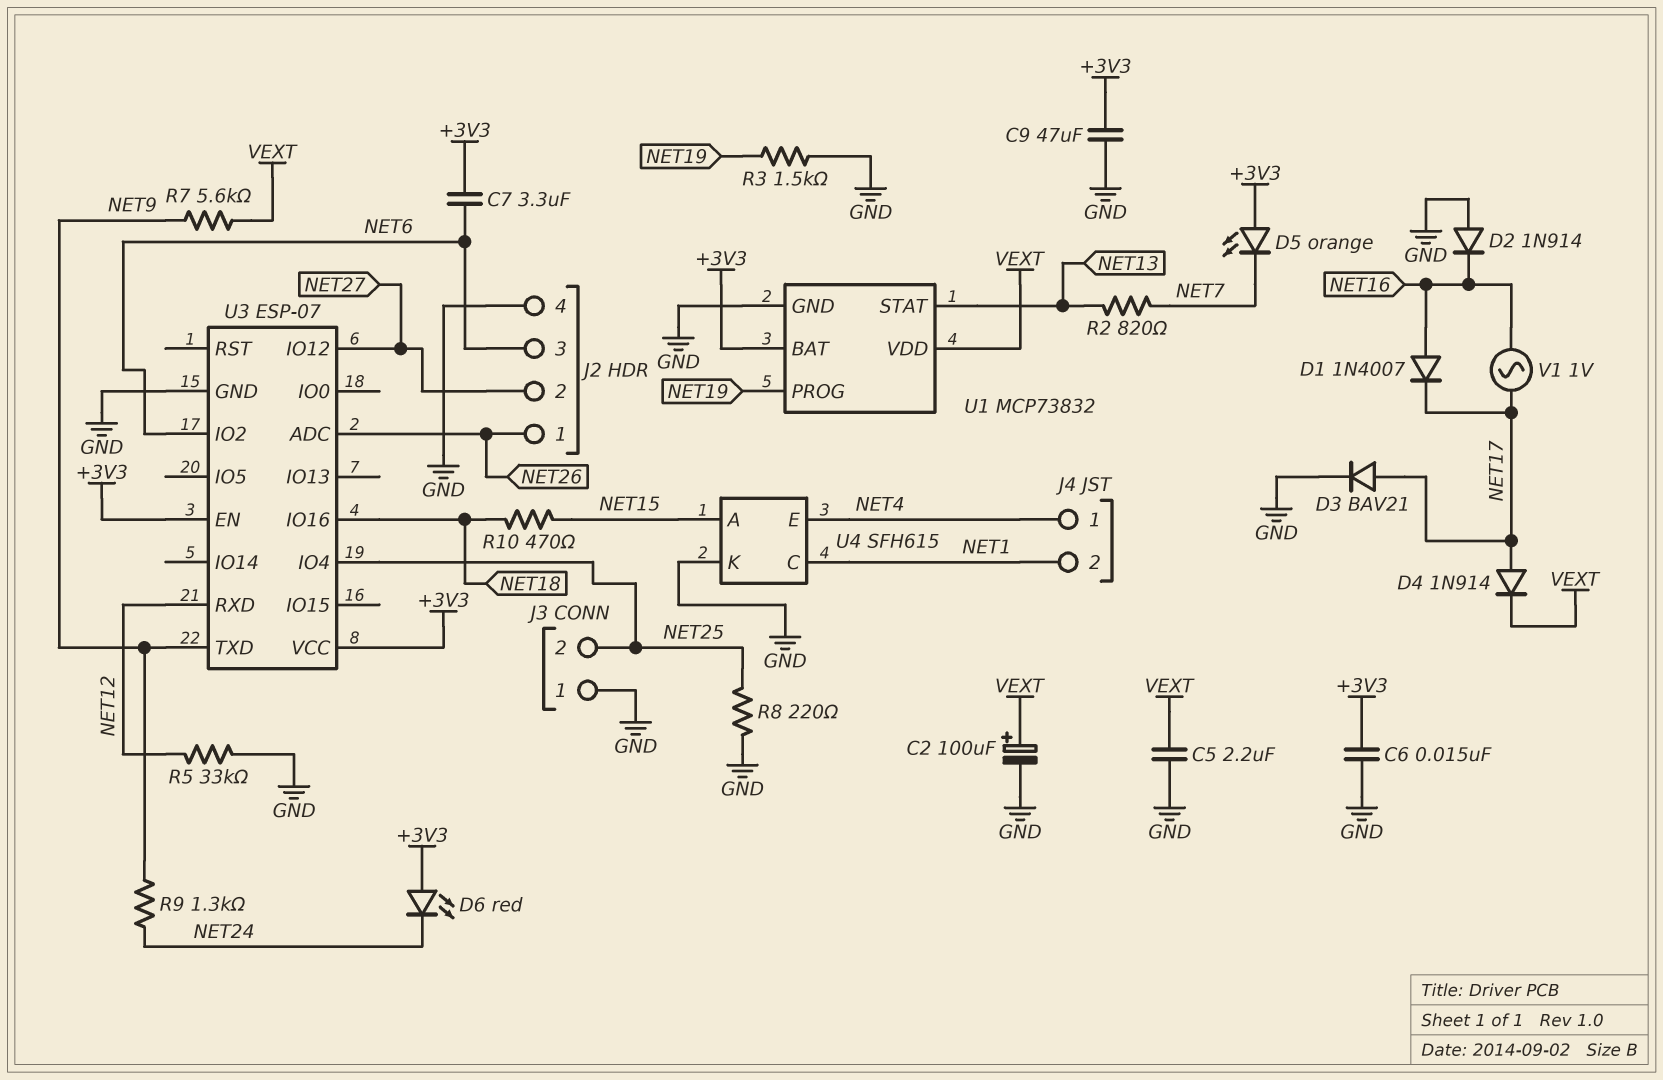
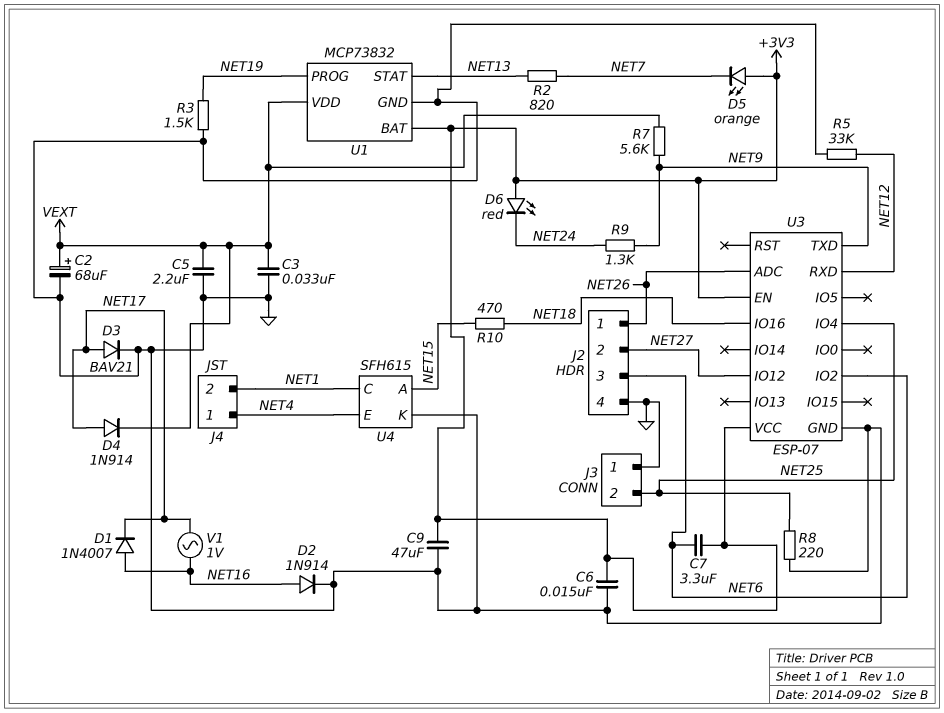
C2: 100uF (plus VEXT, minus GND) -> 68uF (plus VEXT, minus GND)
C3: none -> 33nF (GND, VEXT)
D2: diode 1N914 (A GND, K NET16) -> diode 1N914 (A NET16, K GND)

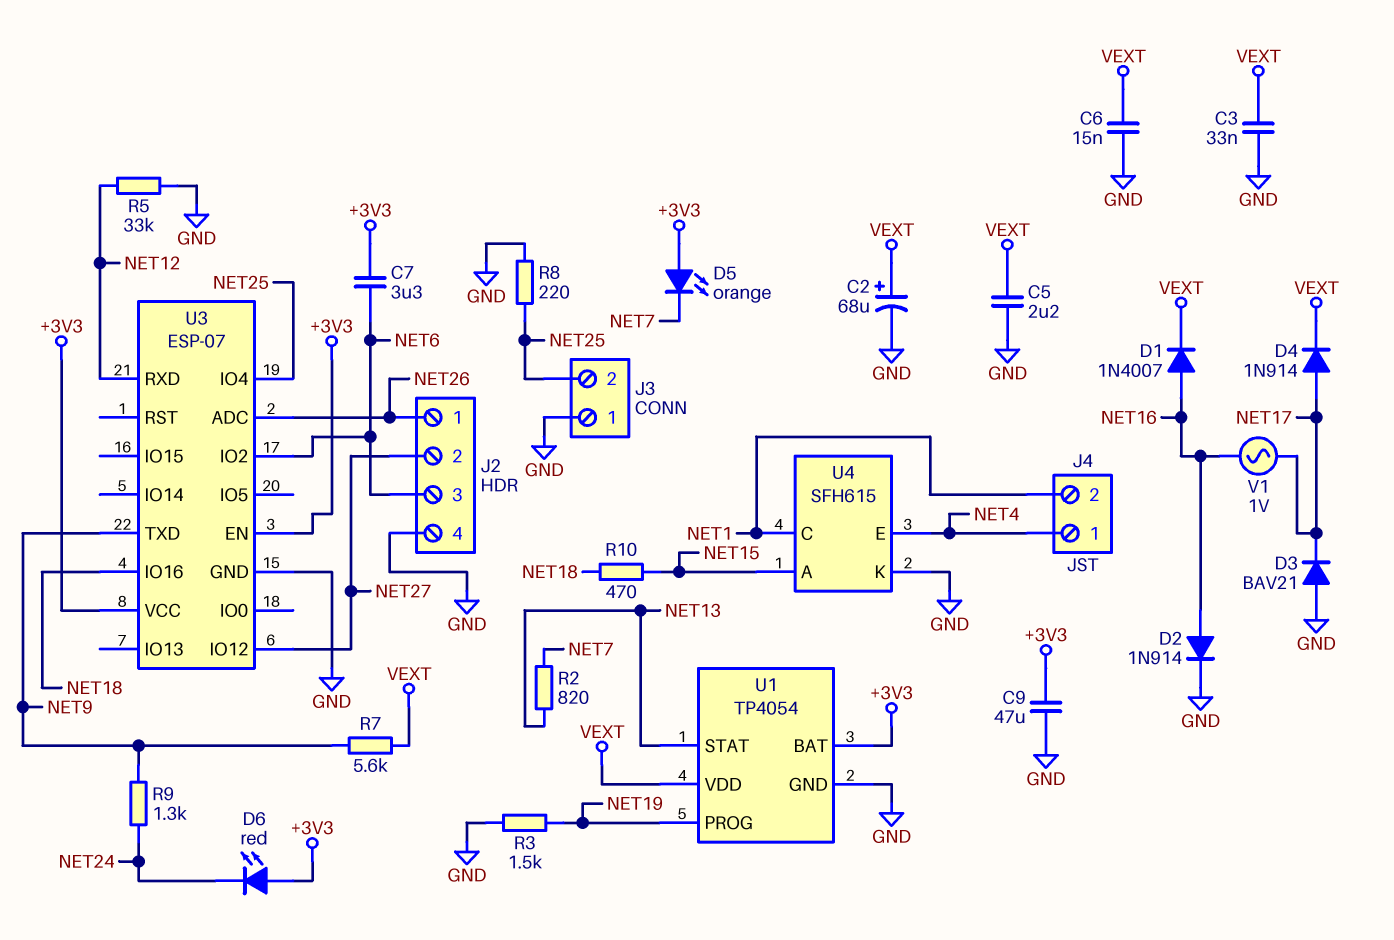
C6: 15nF (+3V3, GND) -> 15nF (GND, VEXT)
D1: diode 1N4007 (A NET16, K NET17) -> diode 1N4007 (A NET16, K VEXT)
D3: diode BAV21 (A NET17, K GND) -> diode BAV21 (A GND, K NET17)
U1: MCP73832 -> TP4054

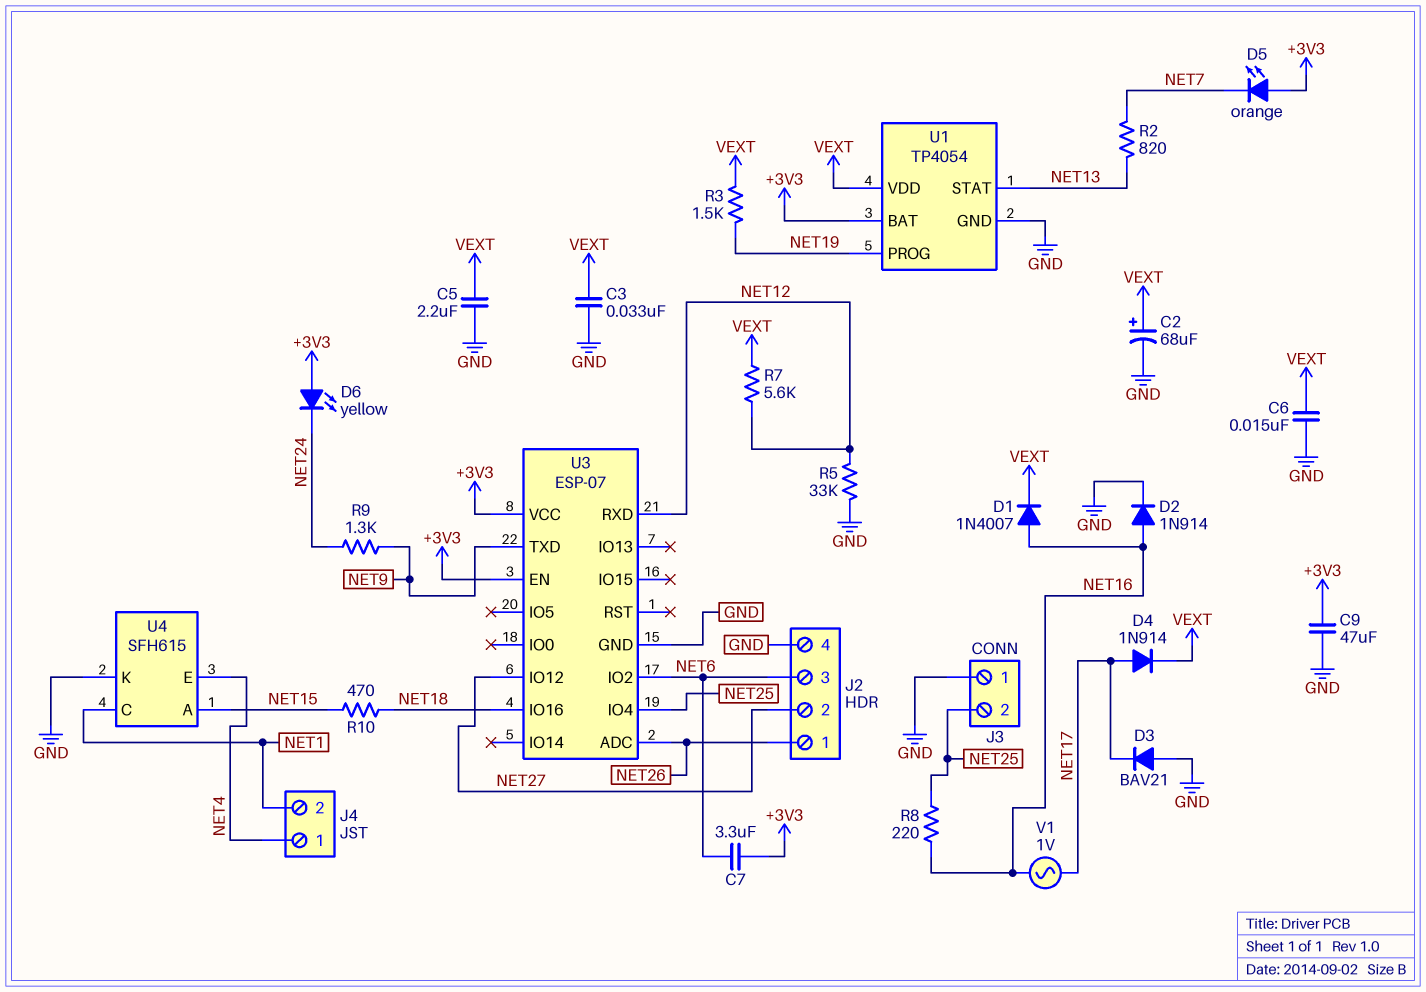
D6: LED red (A +3V3, K NET24) -> LED yellow (A +3V3, K NET24)
R3: 1.5k (GND, NET19) -> 1.5k (NET19, VEXT)
R7: 5.6k (NET9, VEXT) -> 5.6k (NET12, VEXT)
R8: 220 (GND, NET25) -> 220 (NET16, NET25)

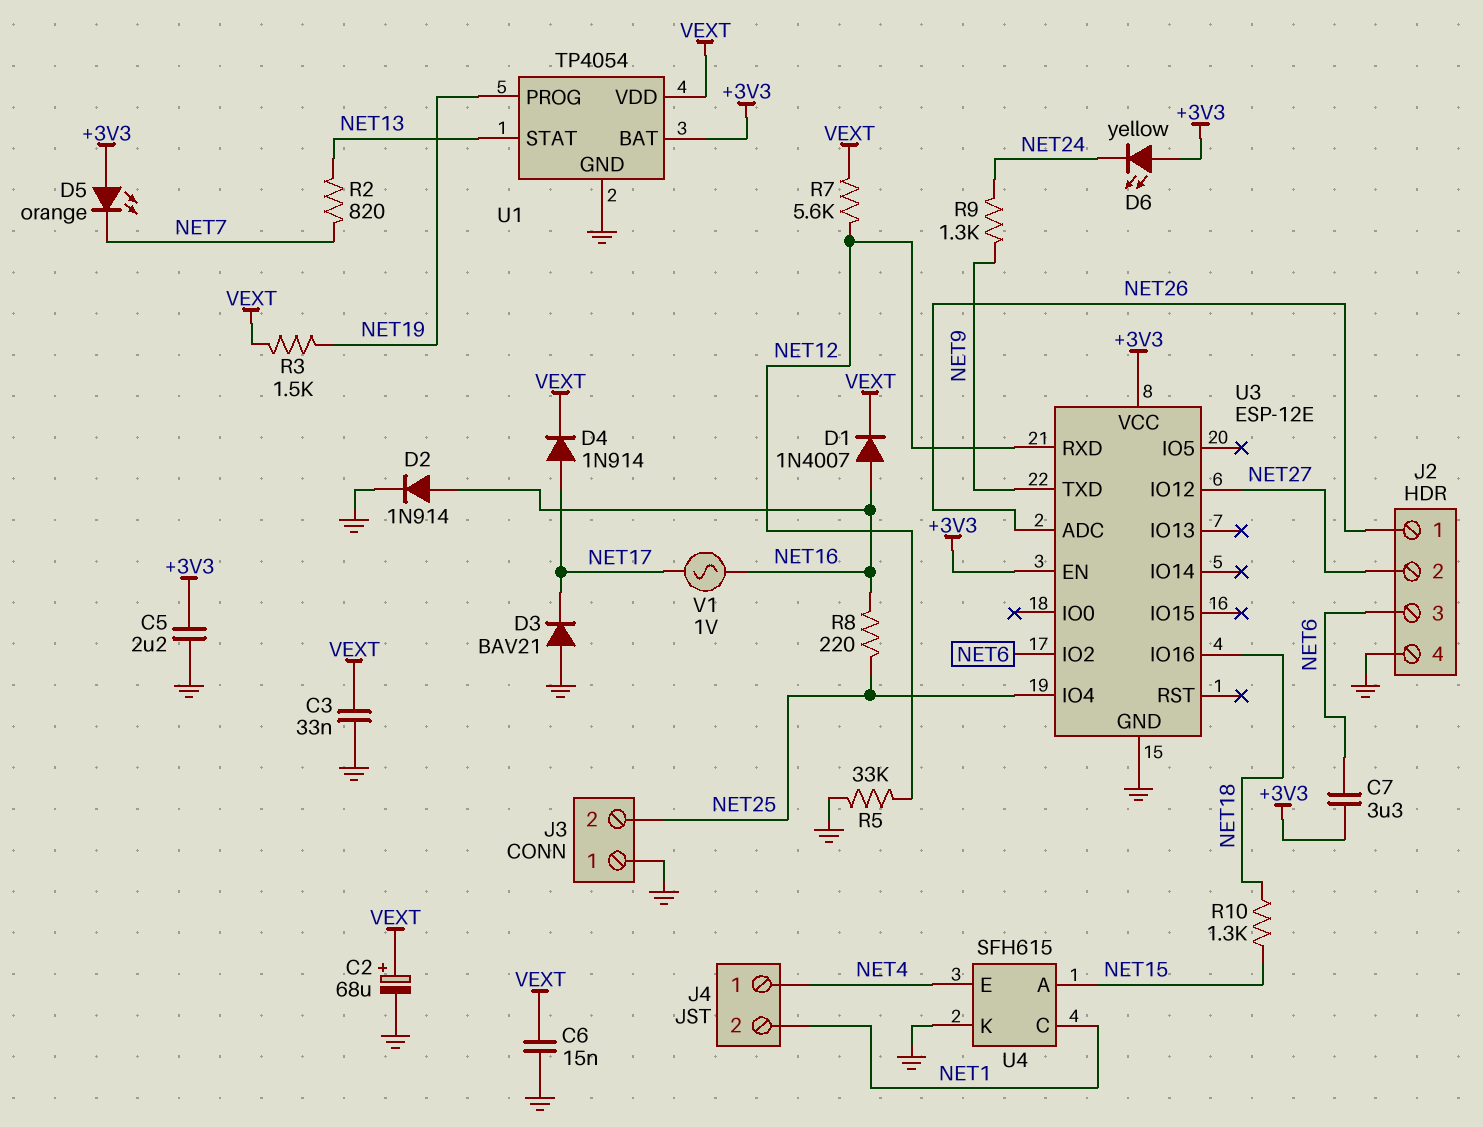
C5: 2.2uF (GND, VEXT) -> 2.2uF (+3V3, GND)
C9: 47uF (+3V3, GND) -> none
R10: 470 (NET15, NET18) -> 1.3k (NET15, NET18)
U3: ESP-07 -> ESP-12E

